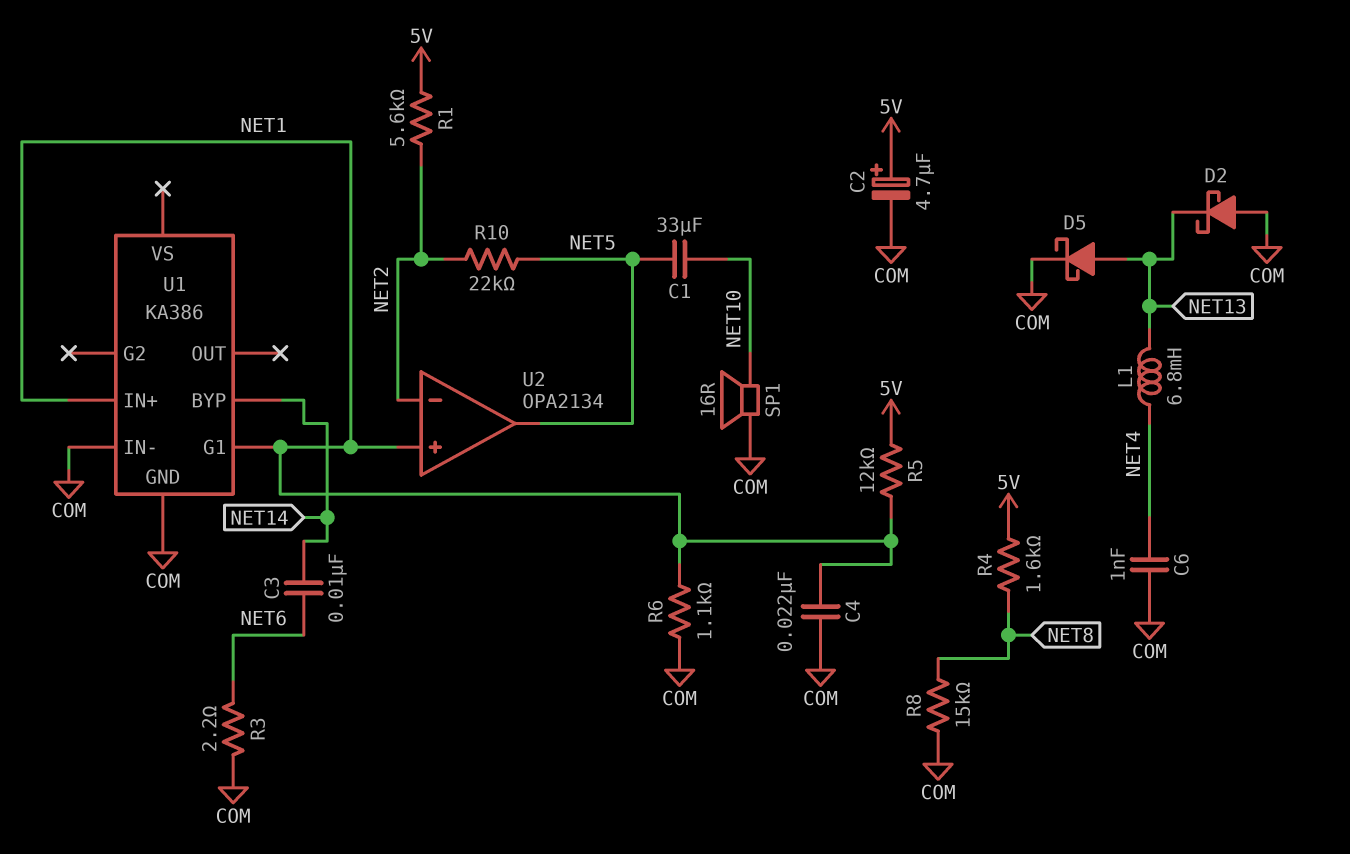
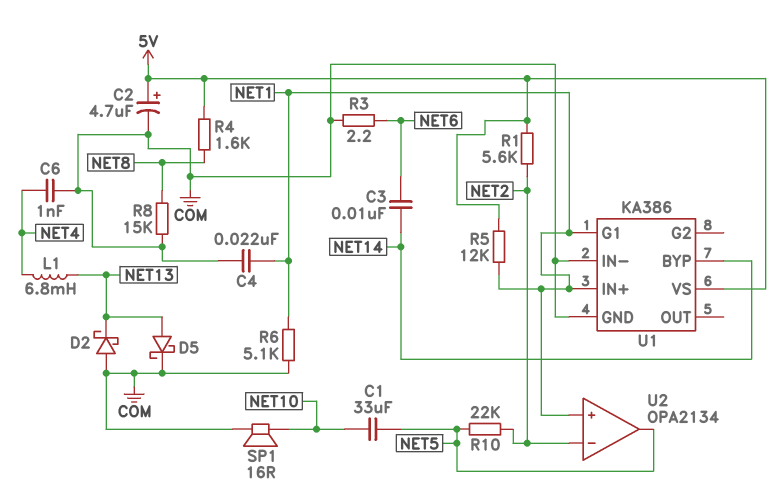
R6: 1.1k (COM, NET1) -> 5.1k (COM, NET1)
U1 pin VS: none -> 5V

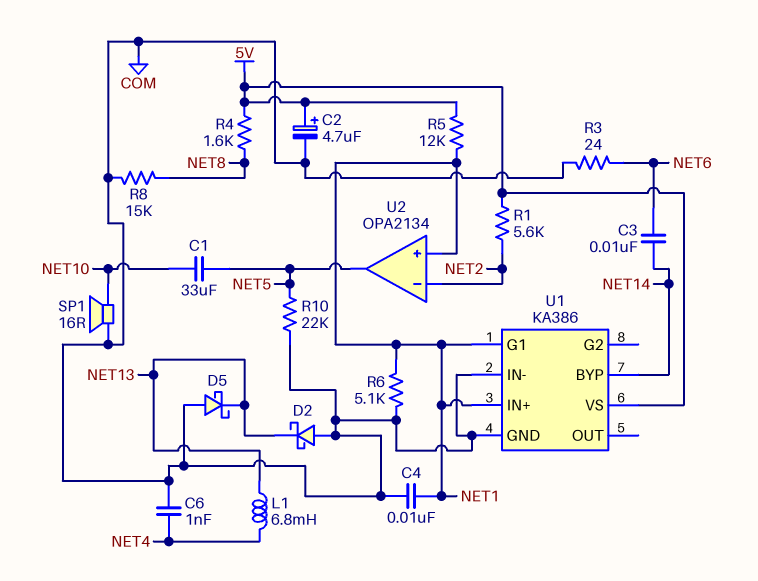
C4: 22nF (COM, NET1) -> 10nF (COM, NET1)
D5: schottky (A NET13, K COM) -> schottky (A COM, K NET13)
R3: 2.2 (COM, NET6) -> 24 (COM, NET6)
R10: 22k (NET2, NET5) -> 22k (COM, NET5)

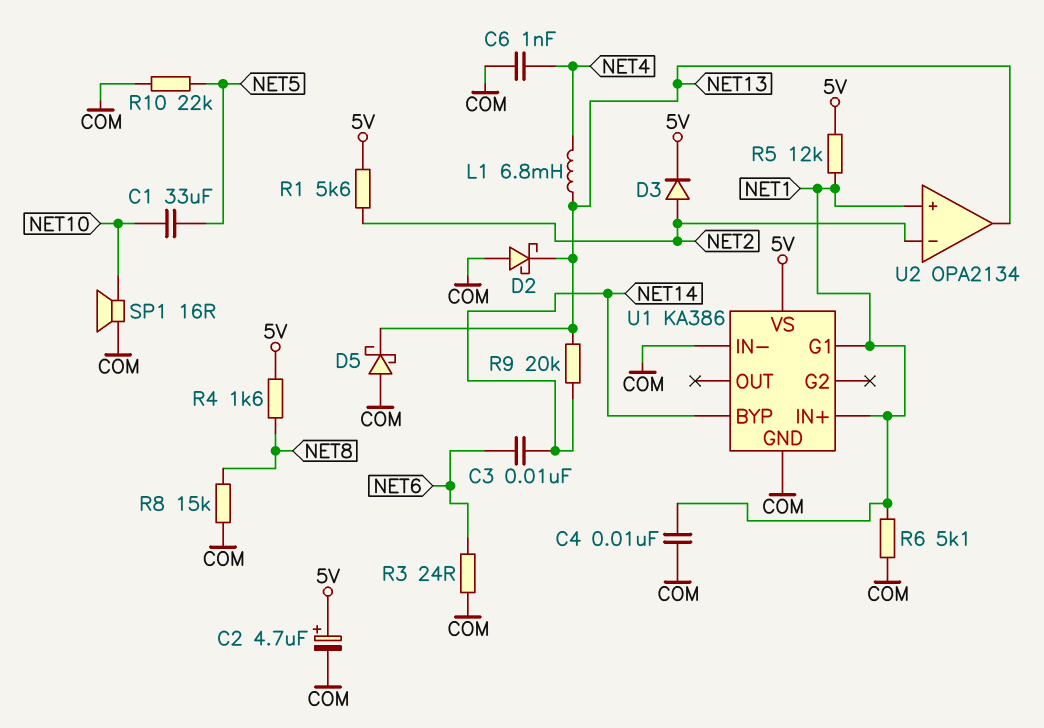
D3: none -> diode (A NET2, K 5V)
R9: none -> 20k (NET13, NET14)
U2 pin out: NET5 -> NET13

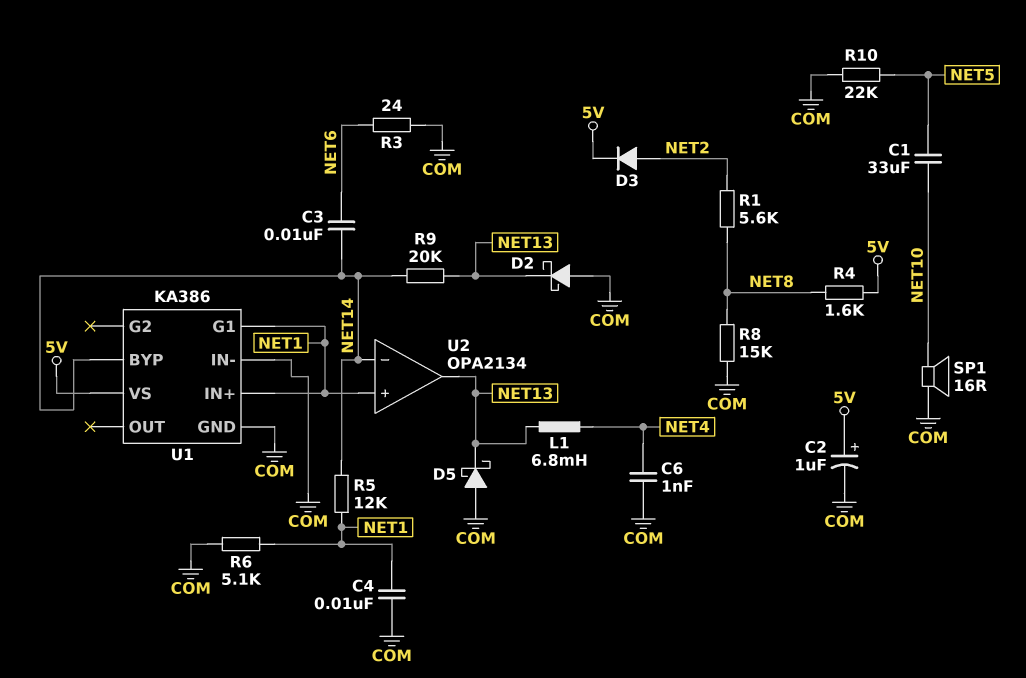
C2: 4.7uF (plus 5V, minus COM) -> 1uF (plus 5V, minus COM)
R1: 5.6k (5V, NET2) -> 5.6k (NET2, NET8)
R5: 12k (5V, NET1) -> 12k (NET1, NET14)
U2 pin in-: NET2 -> NET14

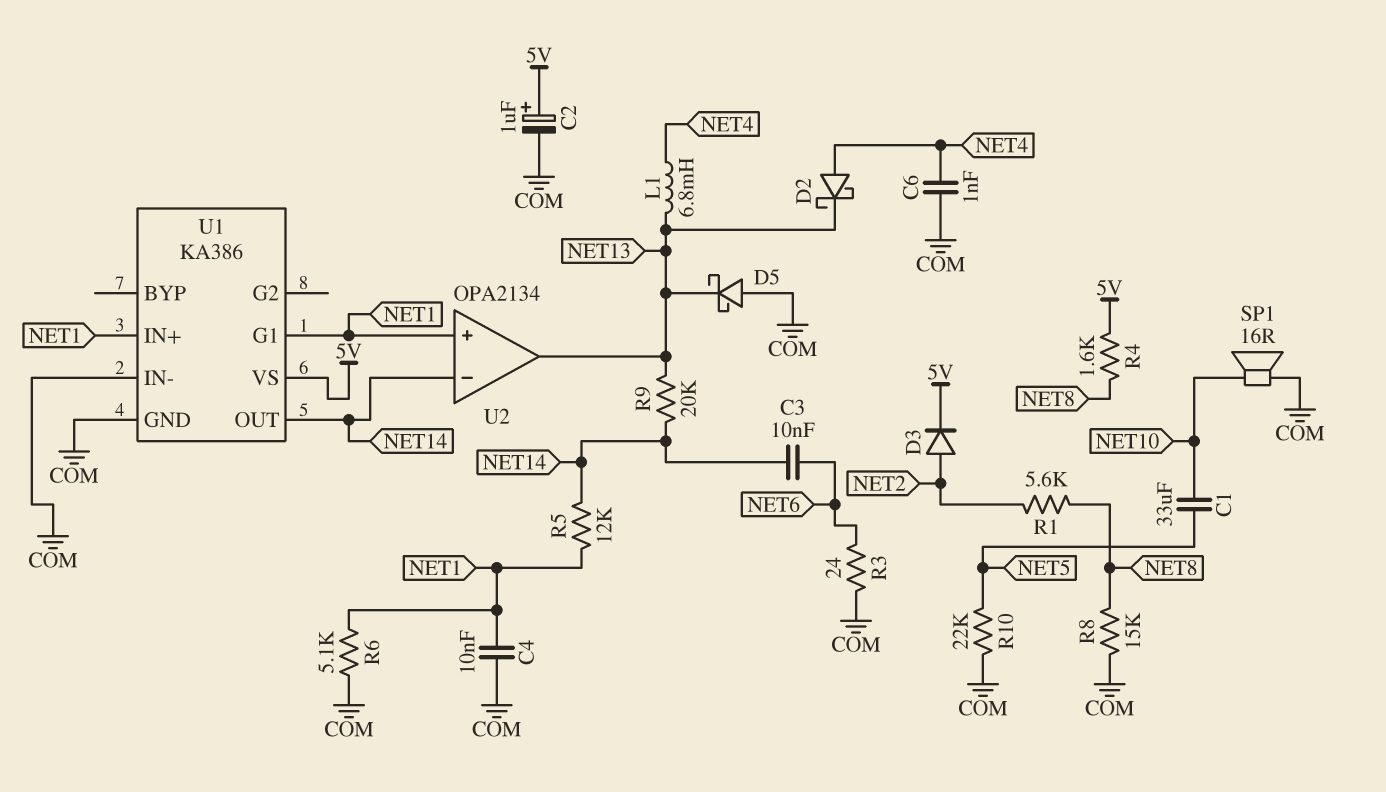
D2: schottky (A COM, K NET13) -> schottky (A NET4, K NET13)
U1 pin BYP: NET14 -> none
U1 pin OUT: none -> NET14

